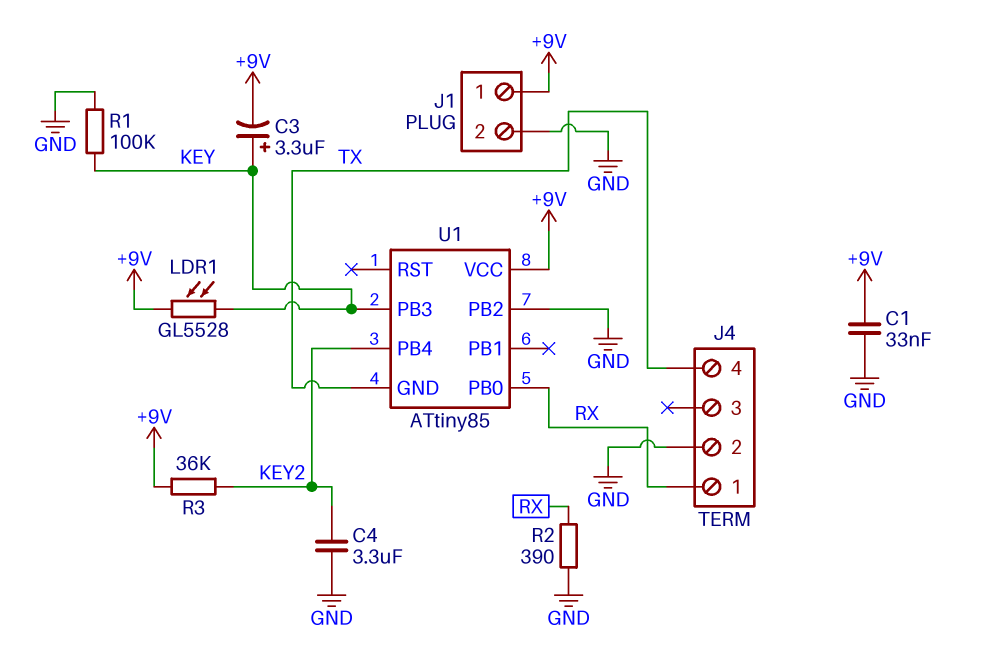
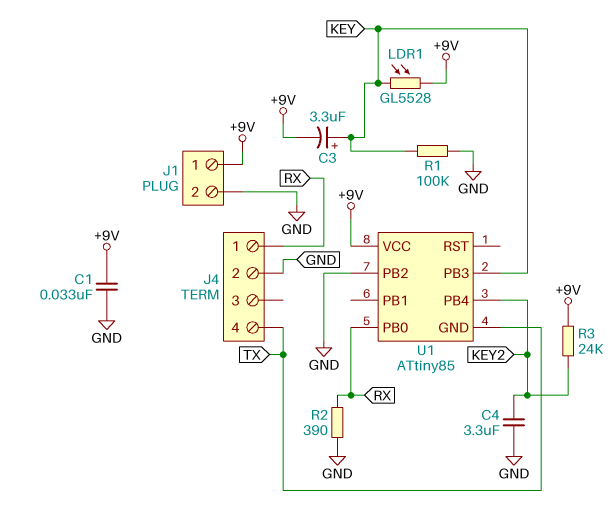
R3: 36k (+9V, KEY2) -> 24k (+9V, KEY2)

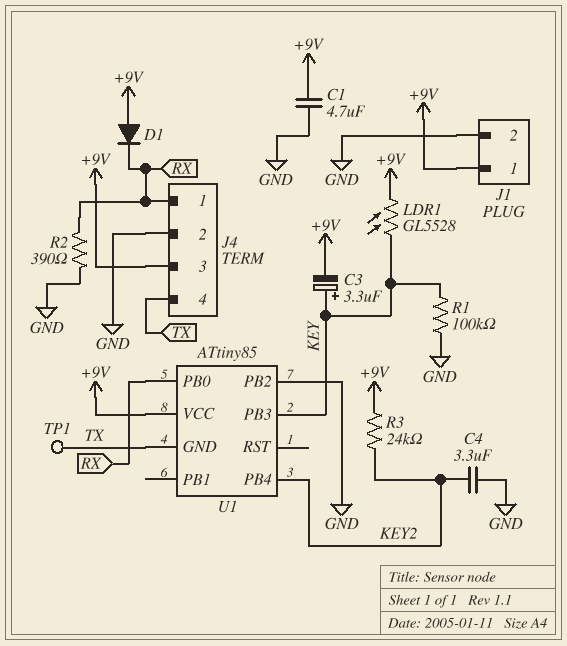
C1: 33nF (+9V, GND) -> 4.7uF (+9V, GND)
D1: none -> diode (A +9V, K RX)
J4 pin 3: none -> +9V
TP1: none -> test point (TX)

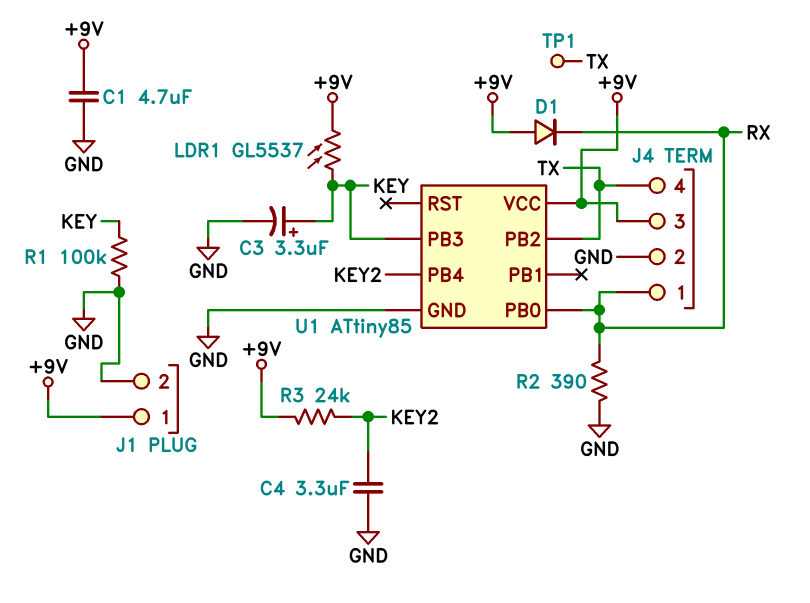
C3: 3.3uF (plus KEY, minus +9V) -> 3.3uF (plus KEY, minus GND)
LDR1: GL5528 (+9V, KEY) -> GL5537 (+9V, KEY)
U1 pin GND: TX -> GND
U1 pin PB2: GND -> TX

